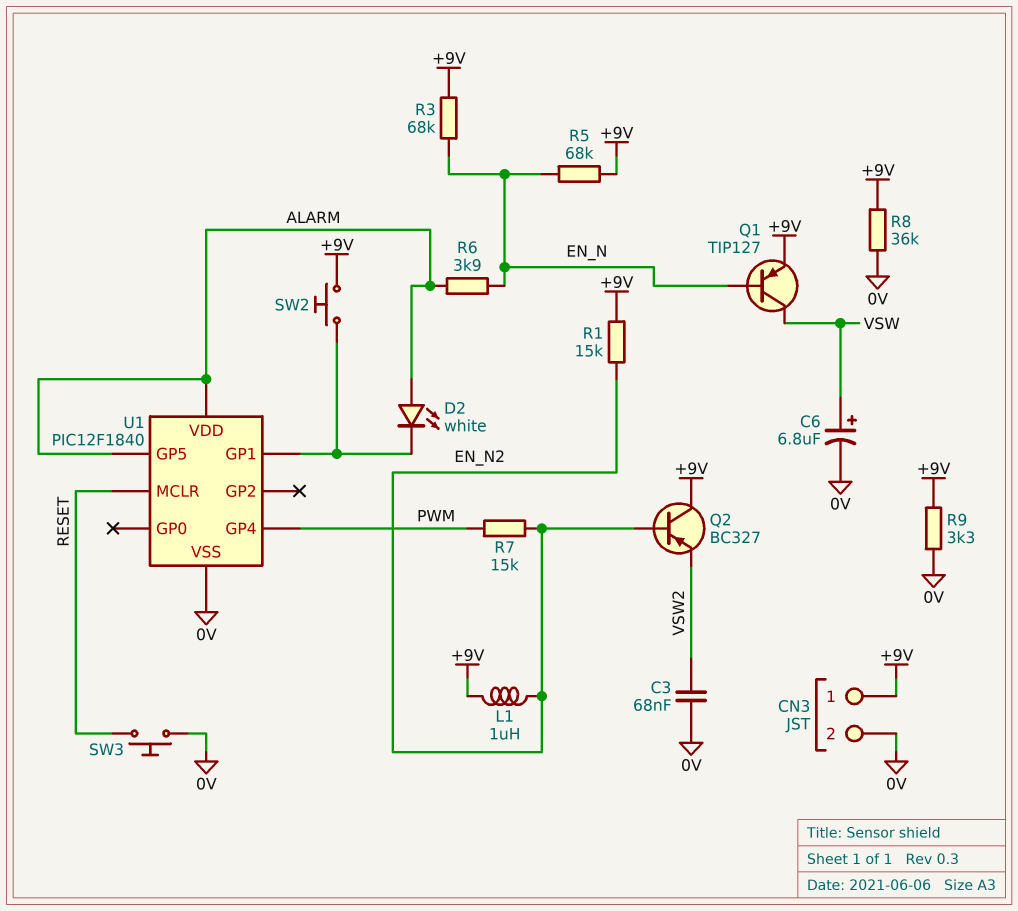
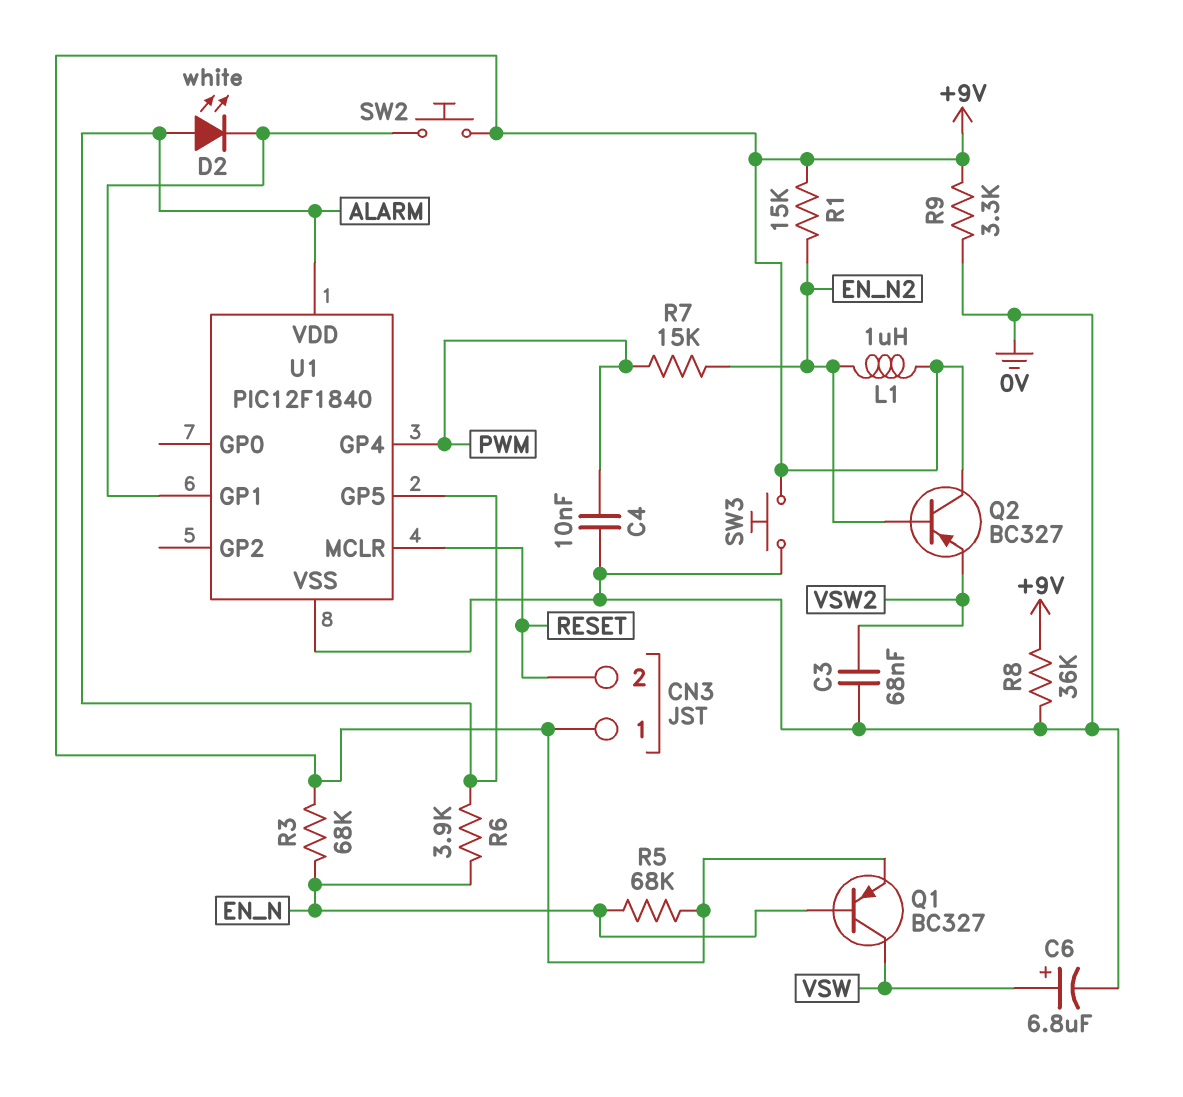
C4: none -> 10nF (0V, PWM)
CN3 pin 2: 0V -> RESET
Q1: PNP TIP127 (B EN_N, C VSW, E +9V) -> PNP BC327 (B EN_N, C VSW, E +9V)
SW3: button (0V, RESET) -> button (+9V, 0V)

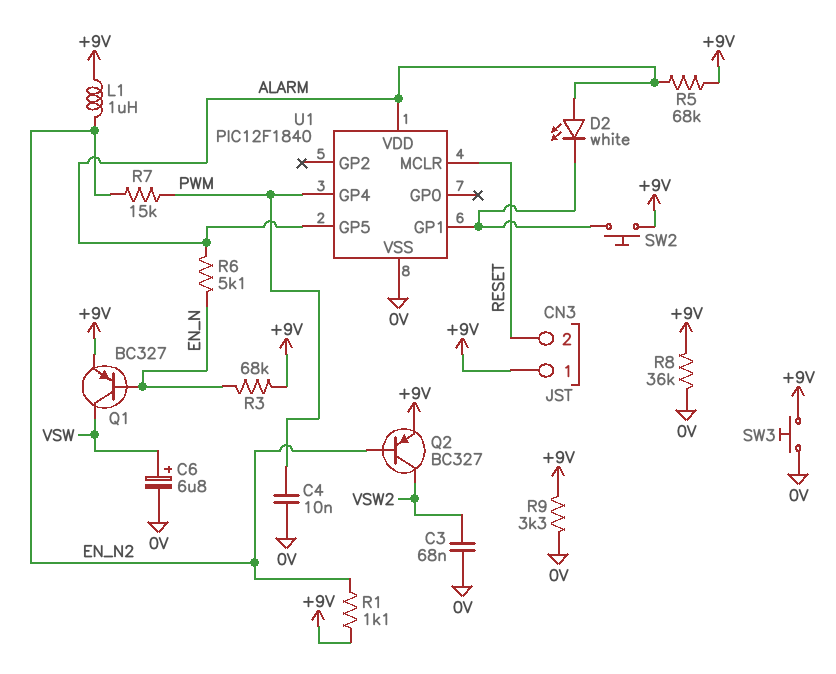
Q2: PNP BC327 (B EN_N2, C +9V, E VSW2) -> PNP BC327 (B EN_N2, C VSW2, E +9V)
R1: 15k (+9V, EN_N2) -> 1.1k (+9V, EN_N2)
R5: 68k (+9V, EN_N) -> 68k (+9V, ALARM)
R6: 3.9k (ALARM, EN_N) -> 5.1k (ALARM, EN_N)

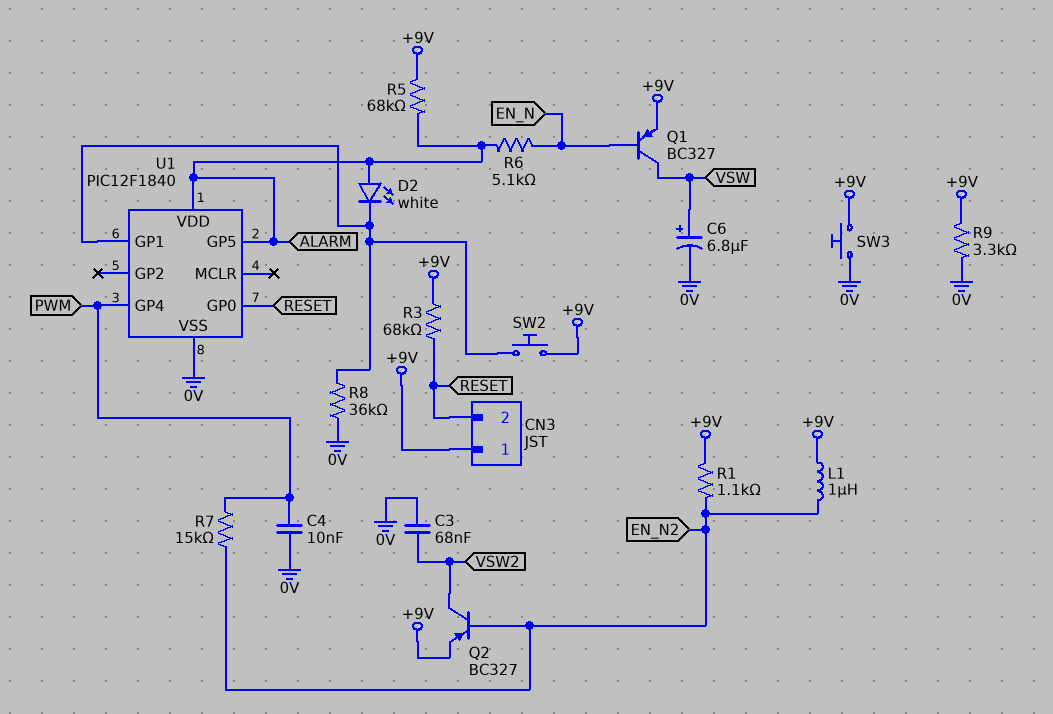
R3: 68k (+9V, EN_N) -> 68k (+9V, RESET)
R8: 36k (+9V, 0V) -> 36k (0V, U1/GP1)
U1 pin GP0: none -> RESET
U1 pin MCLR: RESET -> none

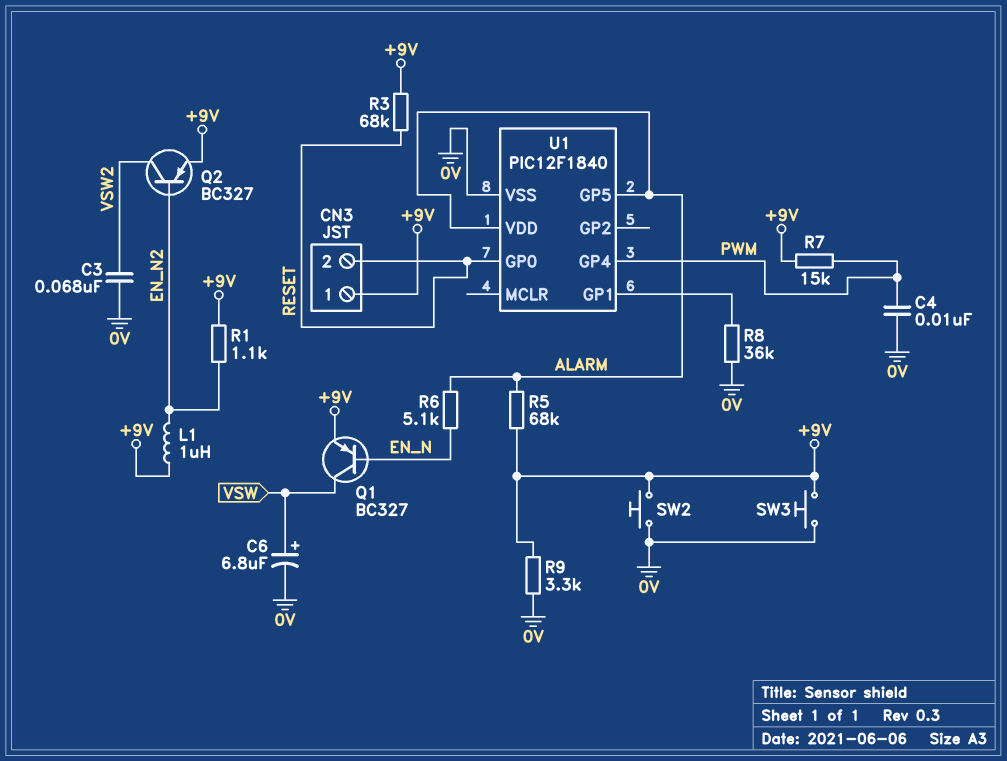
D2: LED white (A ALARM, K U1/GP1) -> none
R7: 15k (EN_N2, PWM) -> 15k (+9V, PWM)
SW2: button (+9V, U1/GP1) -> button (+9V, 0V)

